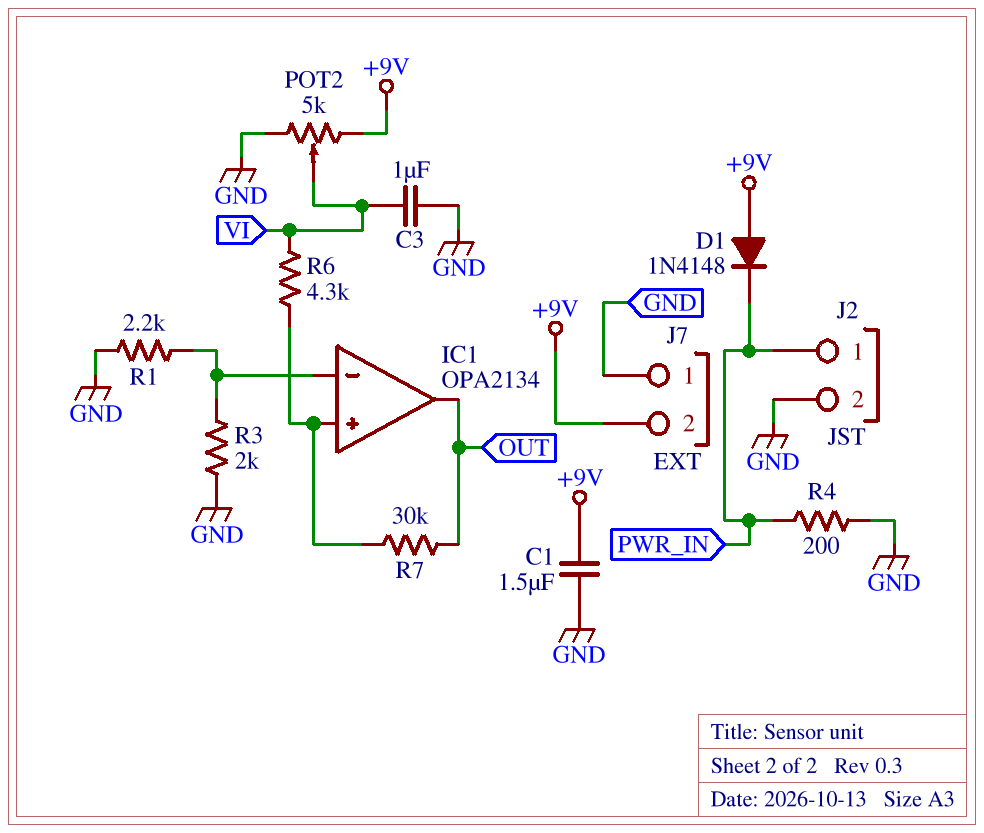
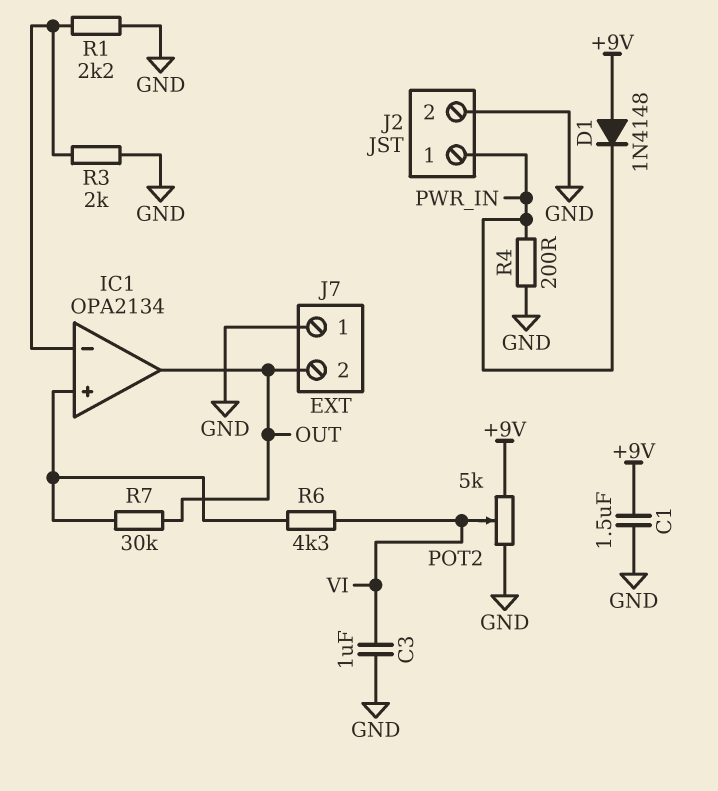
J7 pin 2: +9V -> OUT

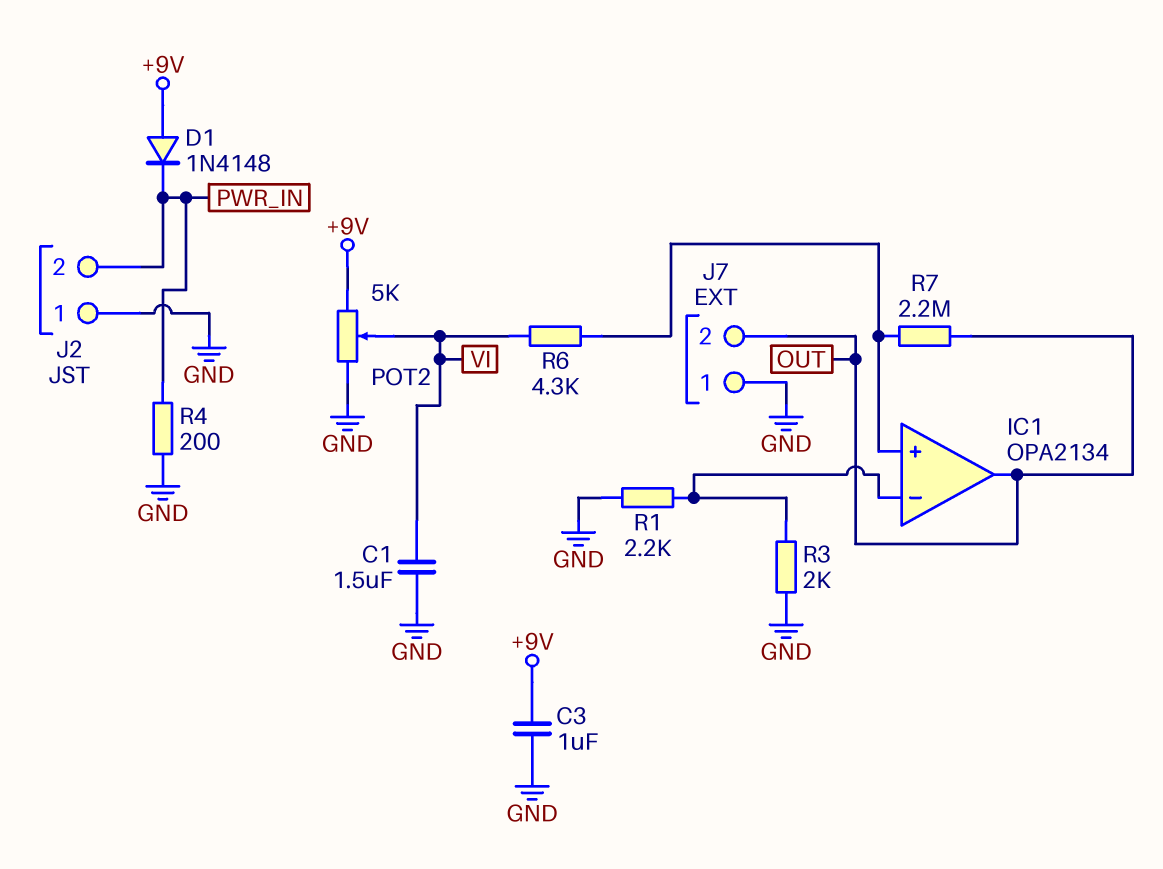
C1: 1.5uF (+9V, GND) -> 1.5uF (GND, VI)
C3: 1uF (GND, VI) -> 1uF (+9V, GND)
J2 pin 1: PWR_IN -> GND
J2 pin 2: GND -> PWR_IN
R7: 30k (IC1/in+, OUT) -> 2.2M (IC1/in+, OUT)

